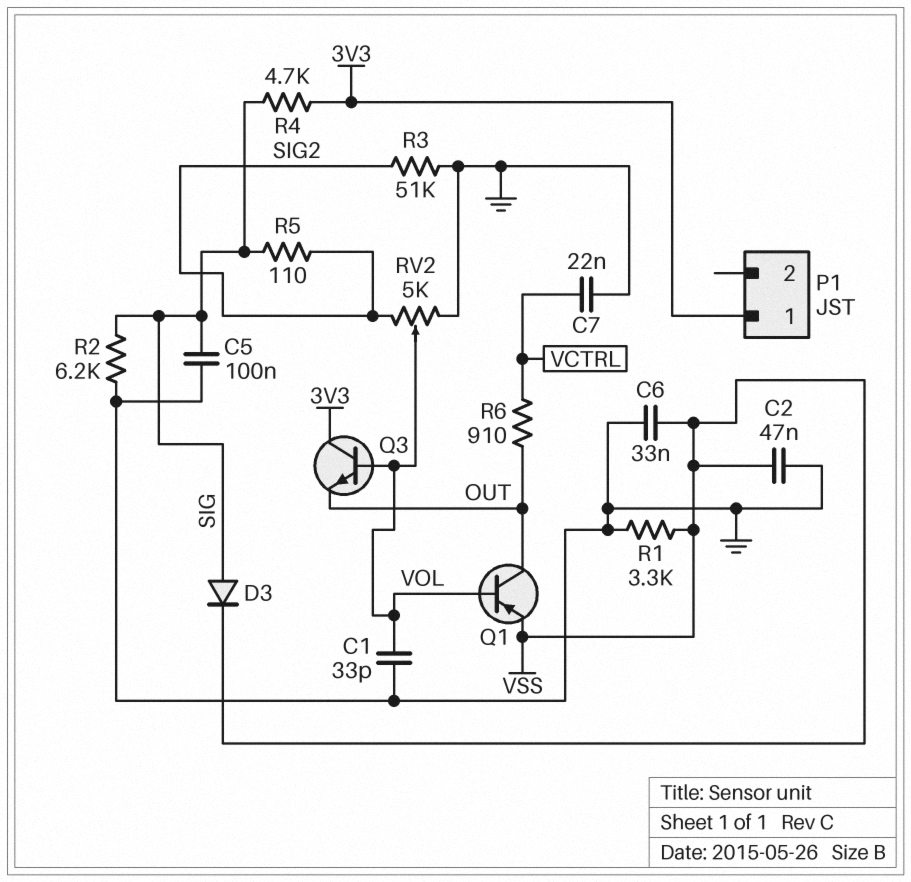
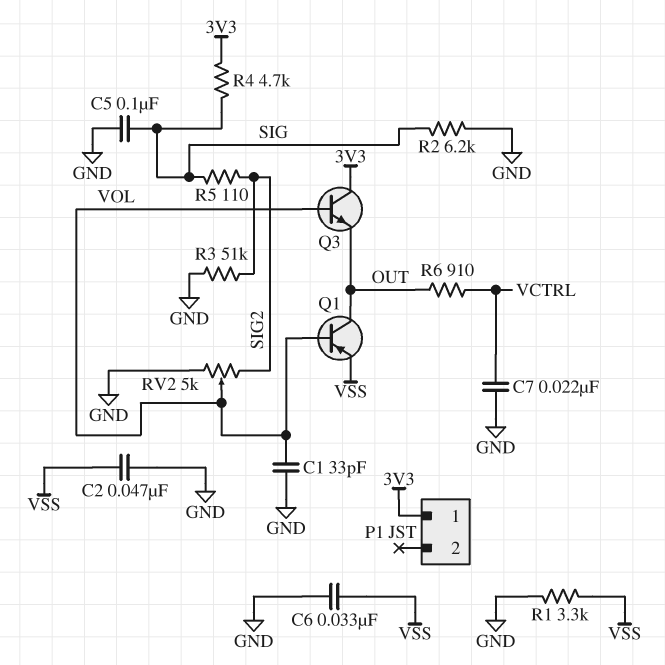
D3: diode (A SIG, K VSS) -> none

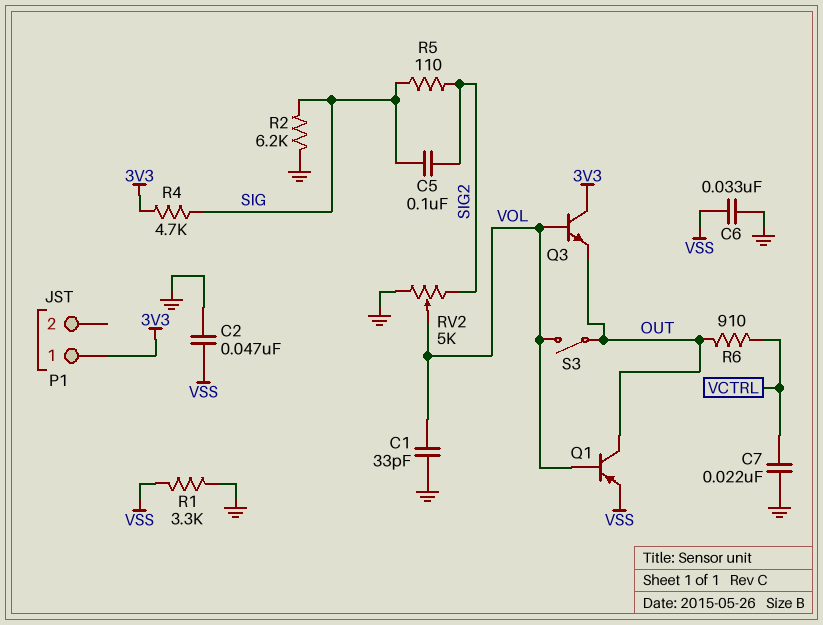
C5: 100nF (GND, SIG) -> 100nF (SIG, SIG2)
R3: 51k (GND, SIG2) -> none
S3: none -> switch (OUT, VOL)

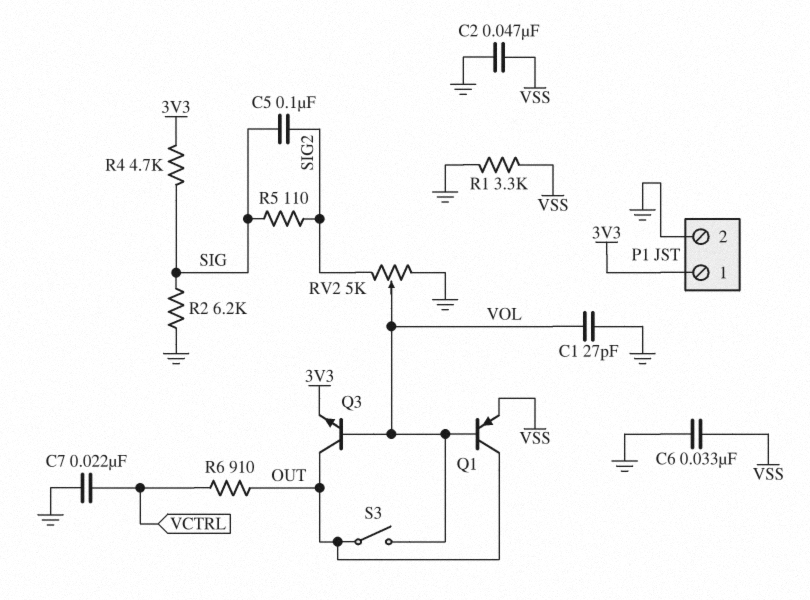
C1: 33pF (GND, VOL) -> 27pF (GND, VOL)
P1 pin 2: none -> GND
Q3: NPN (B VOL, C 3V3, E OUT) -> NPN (B VOL, C OUT, E 3V3)

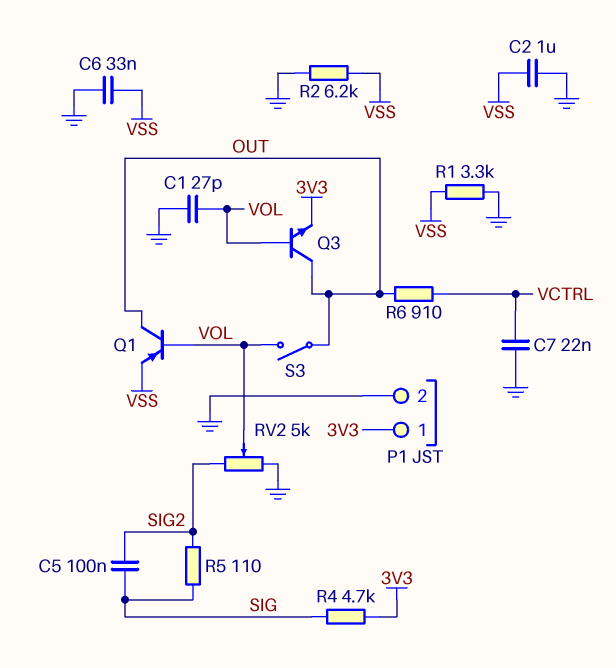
C2: 47nF (GND, VSS) -> 1uF (GND, VSS)
R2: 6.2k (GND, SIG) -> 6.2k (GND, VSS)

